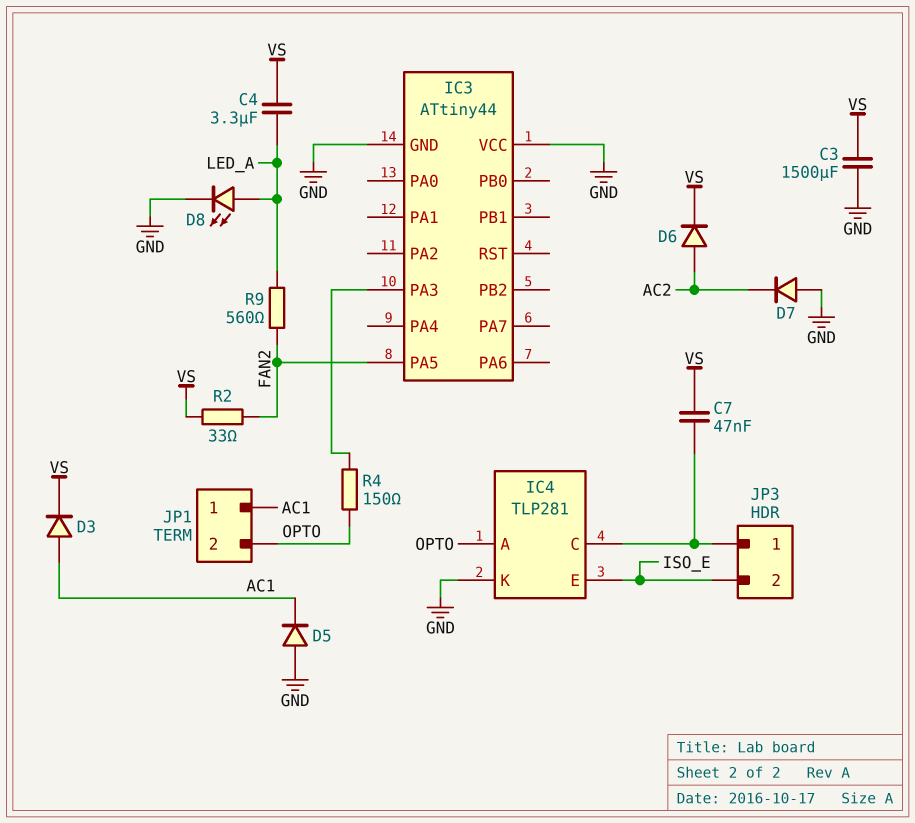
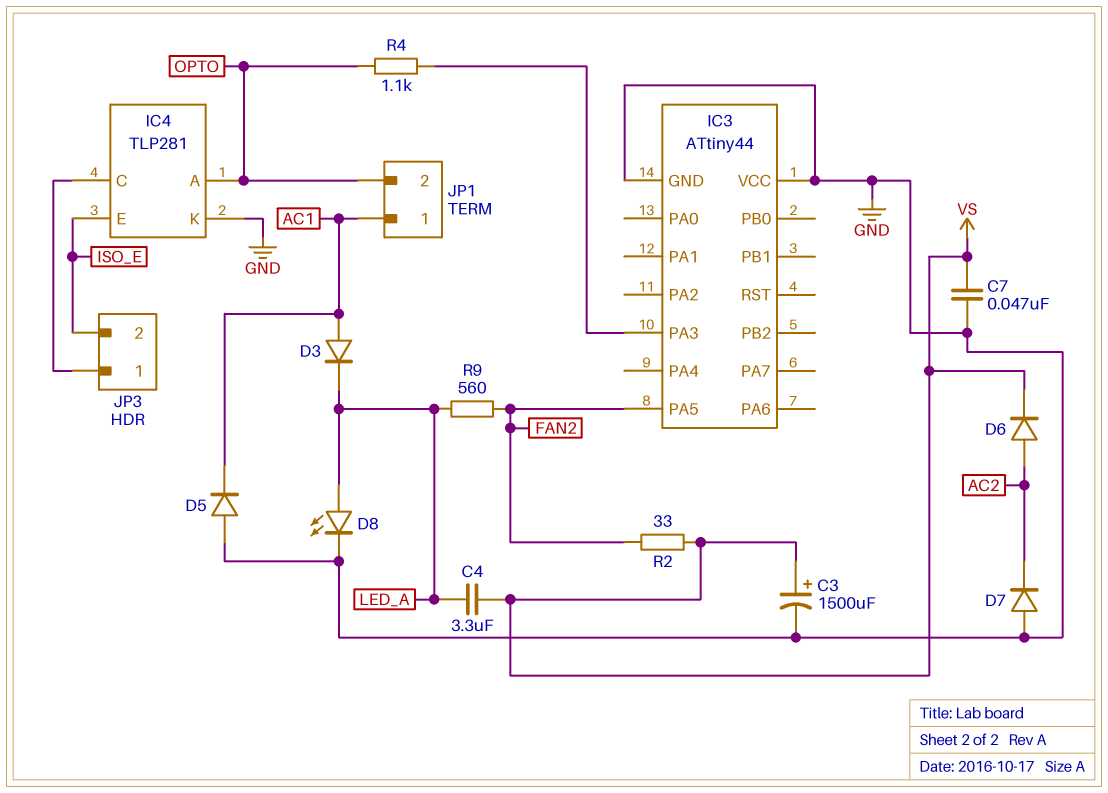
C3: 1500uF (GND, VS) -> 1500uF (plus VS, minus GND)
C7: 47nF (IC4/C, VS) -> 47nF (GND, VS)
D3: diode (A AC1, K VS) -> diode (A AC1, K LED_A)
R4: 150 (IC3/PA3, OPTO) -> 1.1k (IC3/PA3, OPTO)

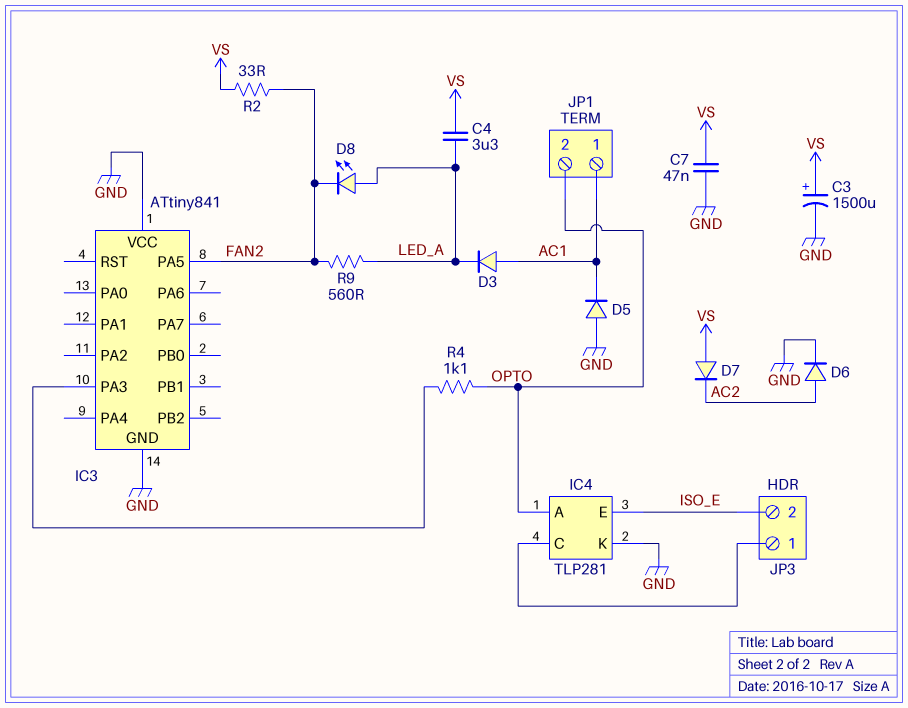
D6: diode (A AC2, K VS) -> diode (A AC2, K GND)
D7: diode (A GND, K AC2) -> diode (A VS, K AC2)
D8: LED (A LED_A, K GND) -> LED (A LED_A, K FAN2)
IC3: ATtiny44 -> ATtiny841

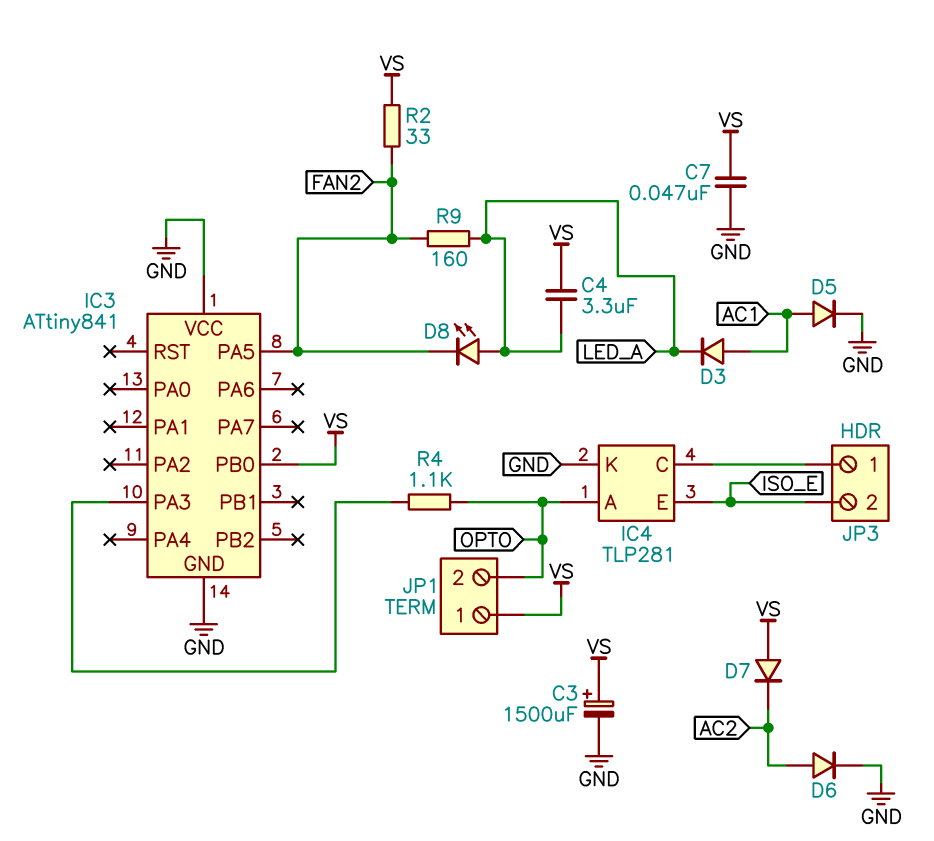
D5: diode (A GND, K AC1) -> diode (A AC1, K GND)
IC3 pin PB0: none -> VS
JP1 pin 1: AC1 -> VS
R9: 560 (FAN2, LED_A) -> 160 (FAN2, LED_A)

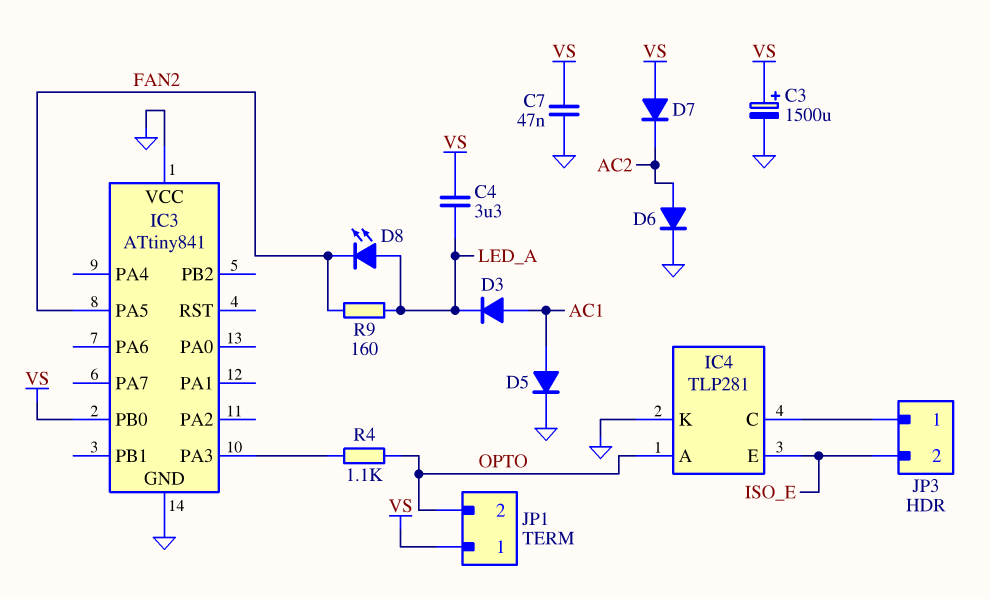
R2: 33 (FAN2, VS) -> none

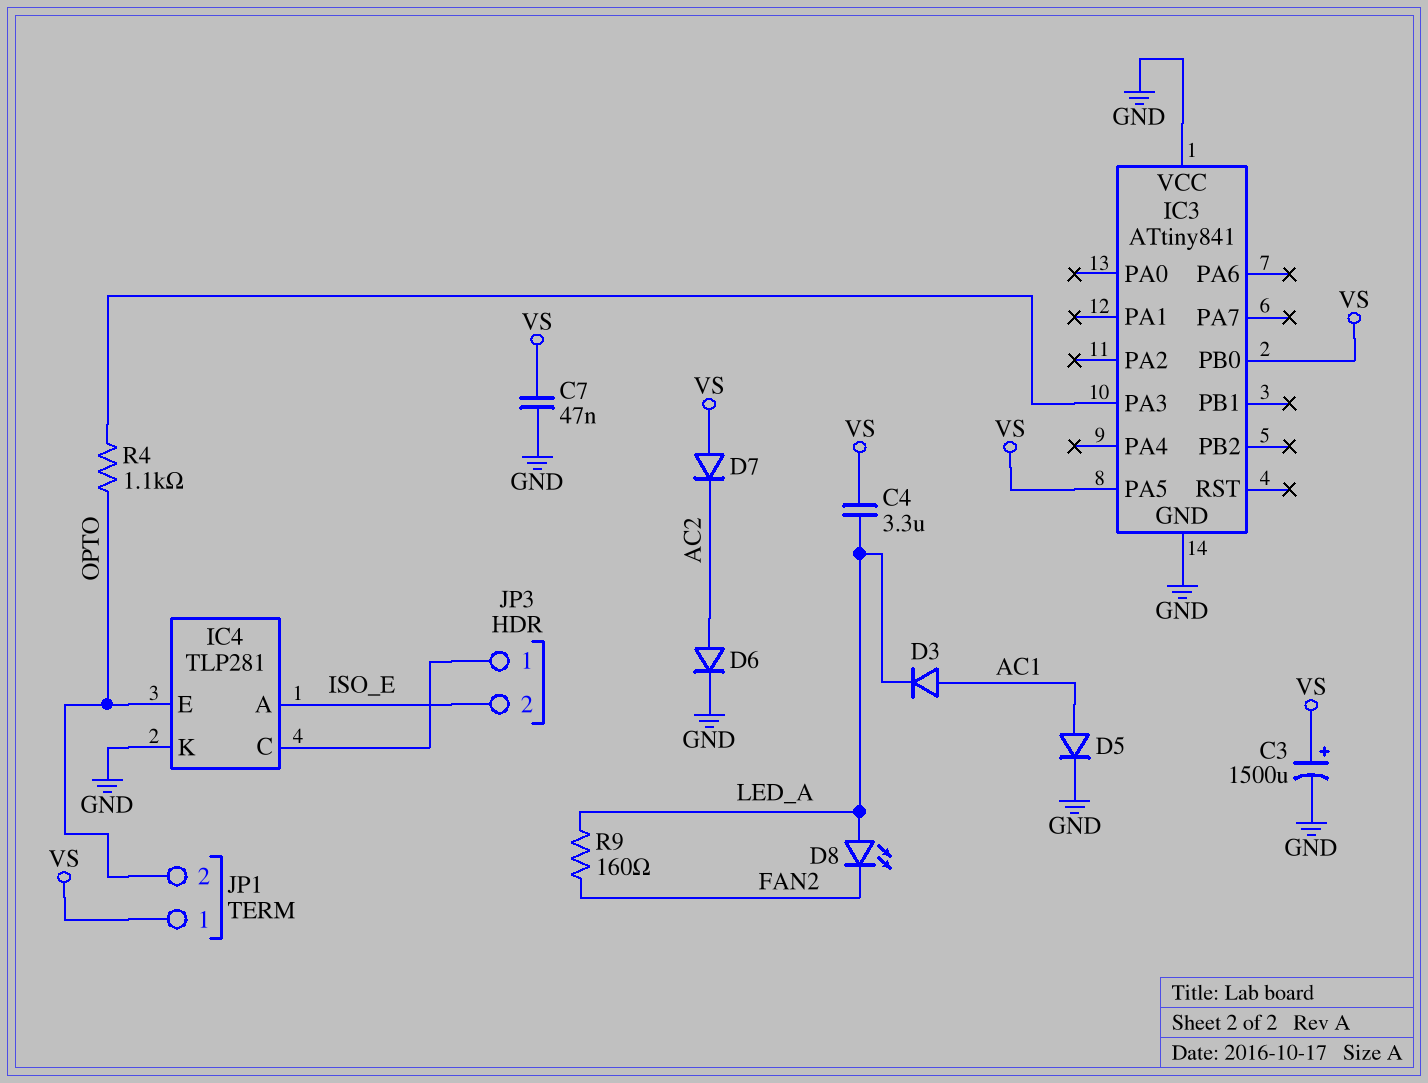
IC3 pin PA5: FAN2 -> VS
IC4 pin A: OPTO -> ISO_E
IC4 pin E: ISO_E -> OPTO

